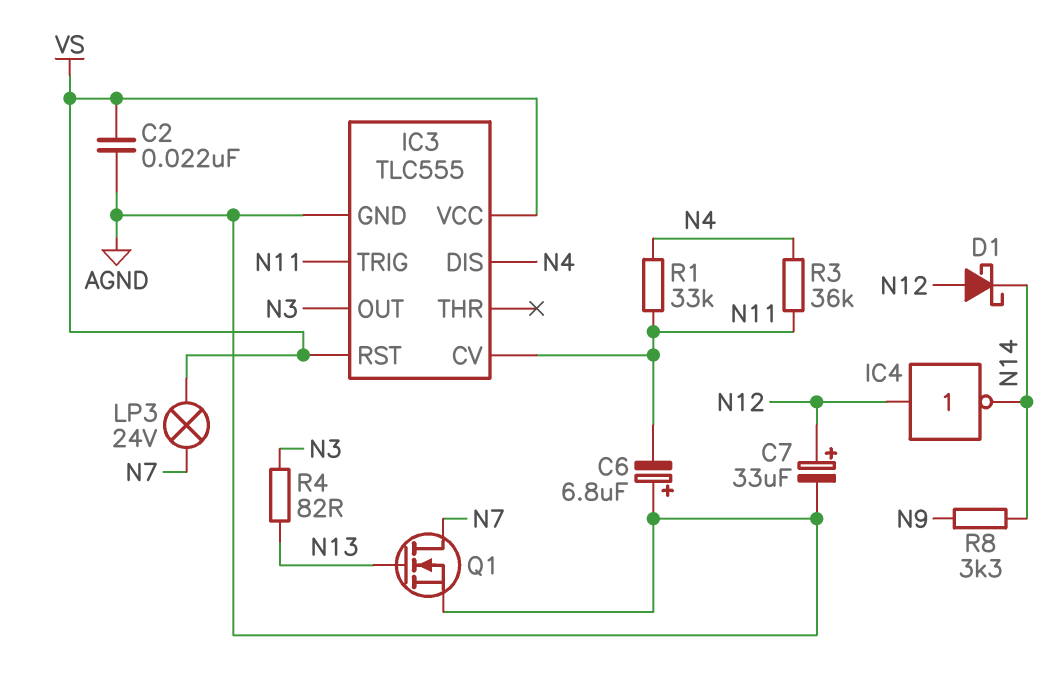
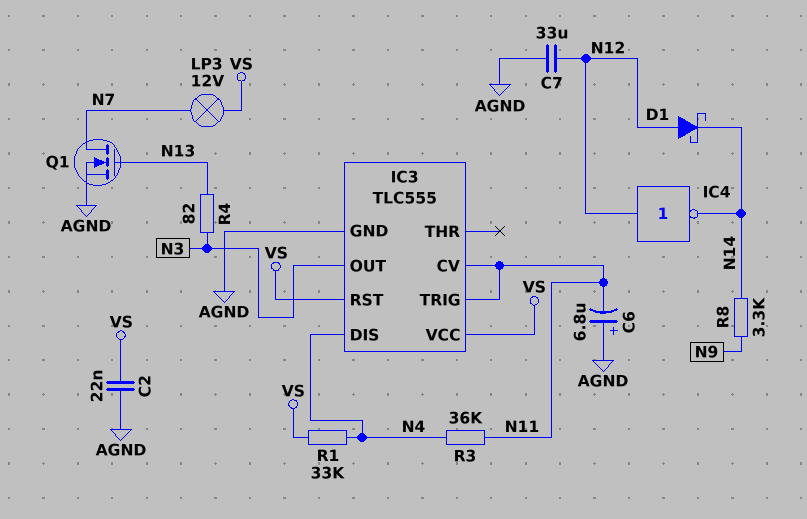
C7: 33uF (plus N12, minus AGND) -> 33uF (AGND, N12)
LP3: lamp 24V (N7, VS) -> lamp 12V (N7, VS)
R1: 33k (N4, N11) -> 33k (N4, VS)

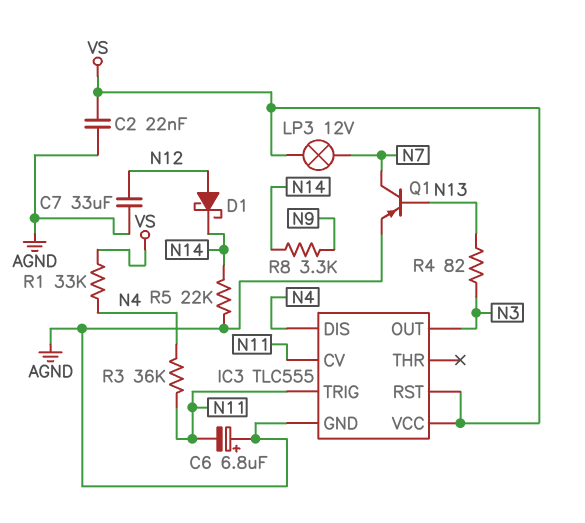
IC4: NOT (in N12, out N14) -> none
Q1: NMOS (G N13, D N7, S AGND) -> PNP (B N13, C N7, E AGND)
R5: none -> 22k (AGND, N14)

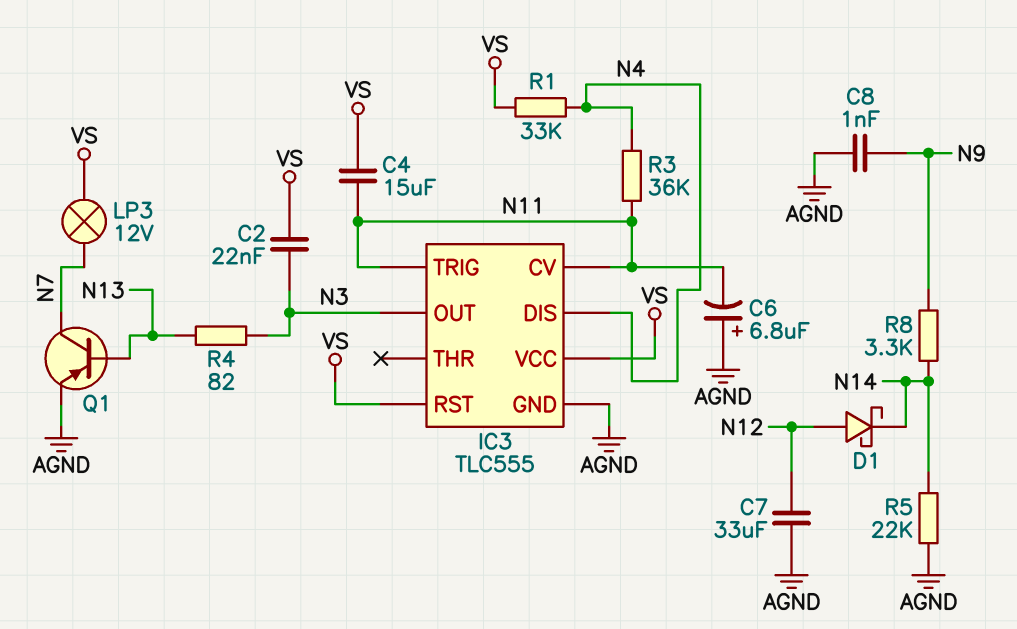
C2: 22nF (AGND, VS) -> 22nF (N3, VS)
C4: none -> 15uF (N11, VS)
C8: none -> 1nF (AGND, N9)

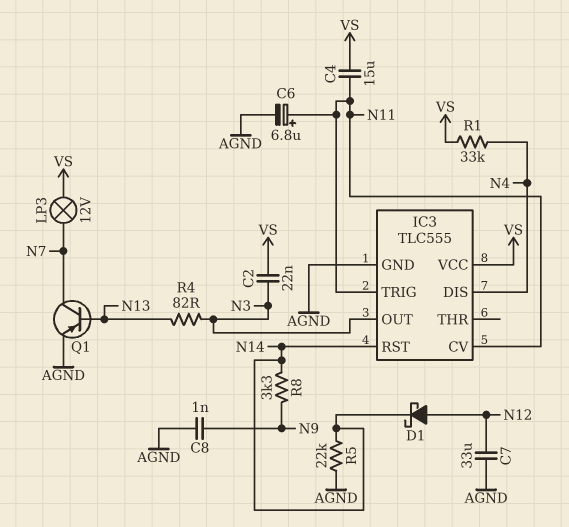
C6: 6.8uF (plus AGND, minus N11) -> 6.8uF (plus N11, minus AGND)
IC3 pin RST: VS -> N14
R3: 36k (N4, N11) -> none

